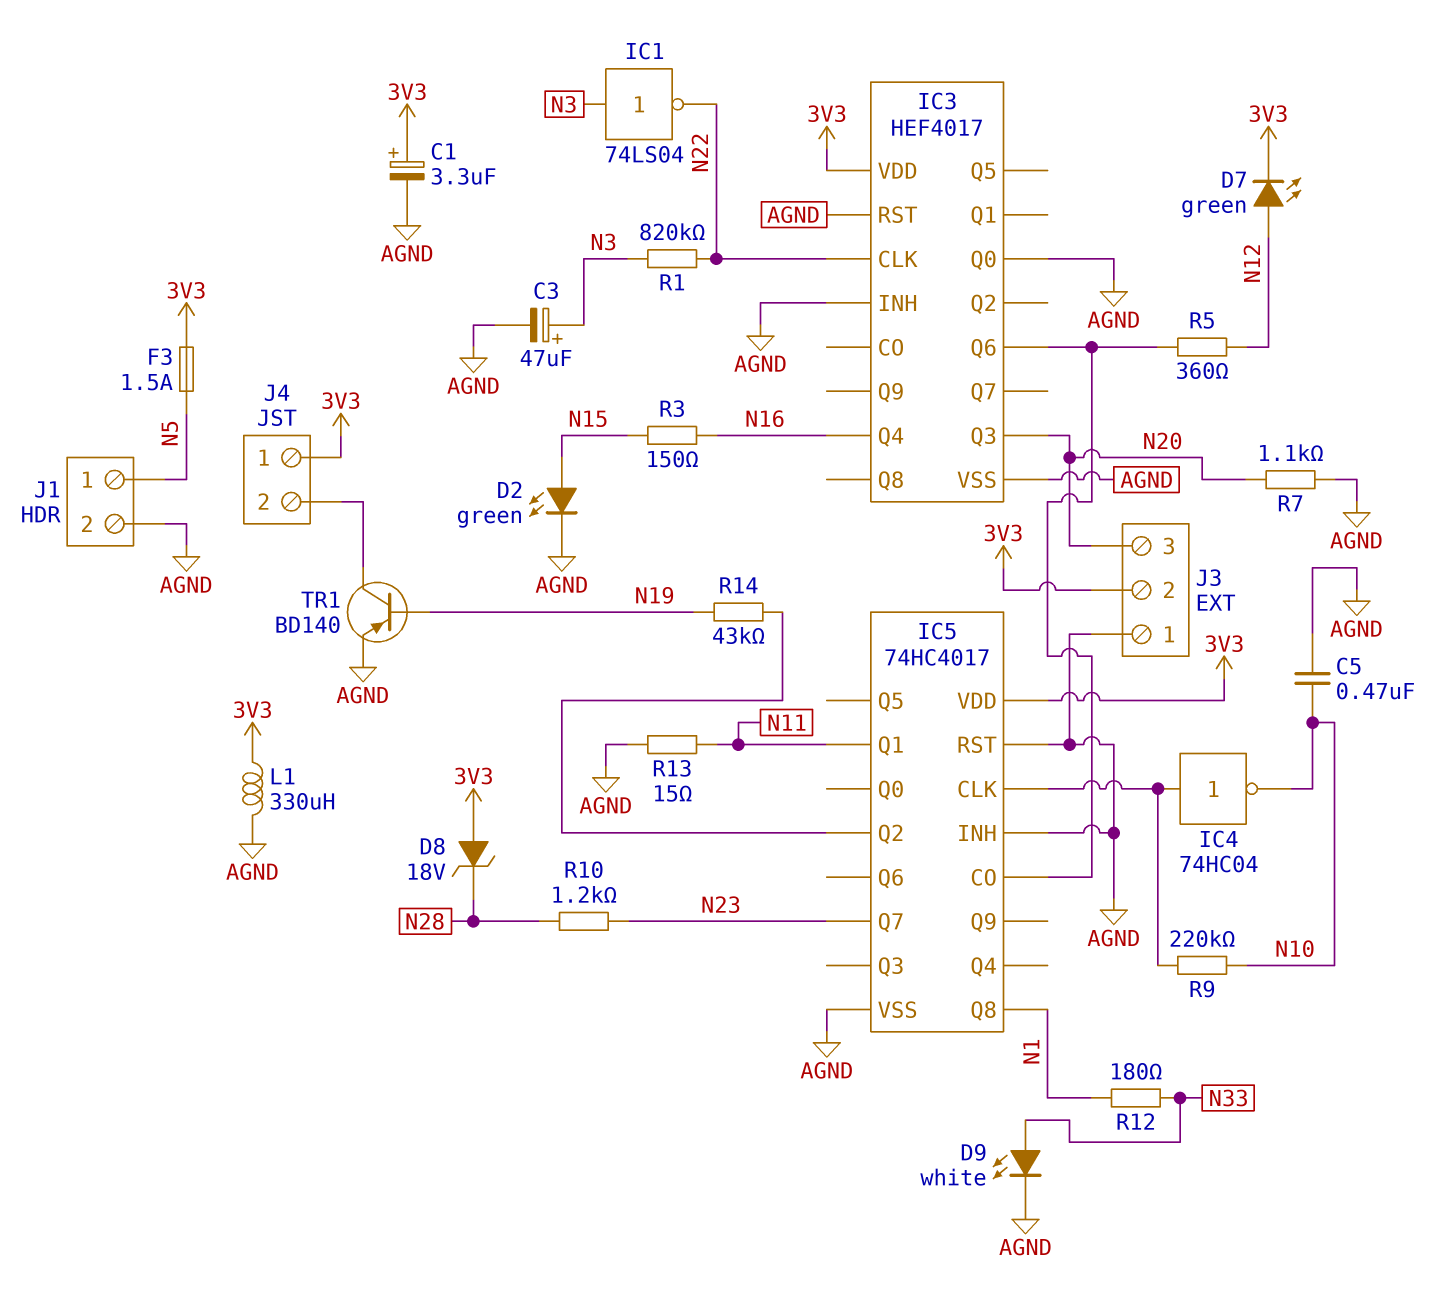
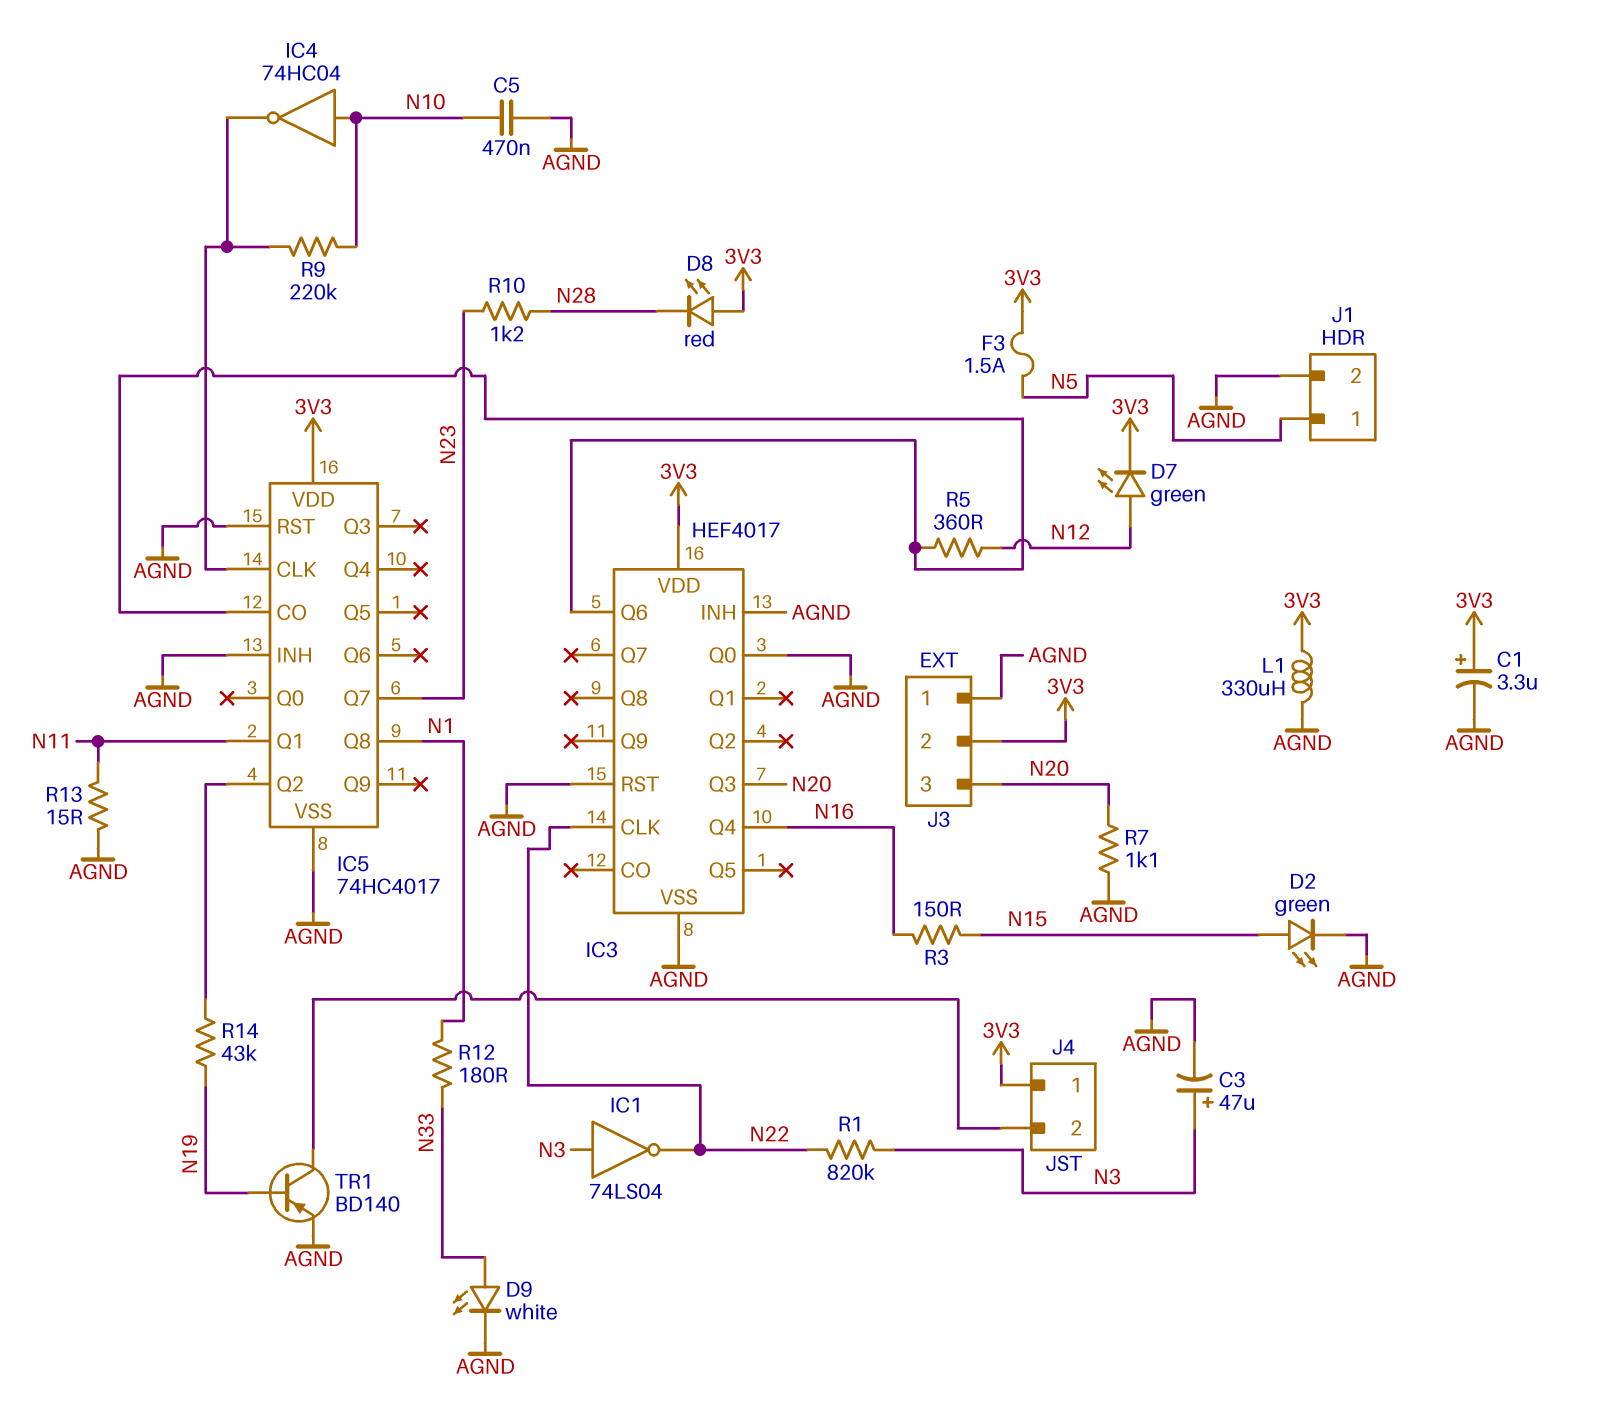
D8: zener 18V (A 3V3, K N28) -> LED red (A 3V3, K N28)
IC4: NOT 74HC04 (in IC5/CLK, out N10) -> NOT 74HC04 (in N10, out IC5/CLK)

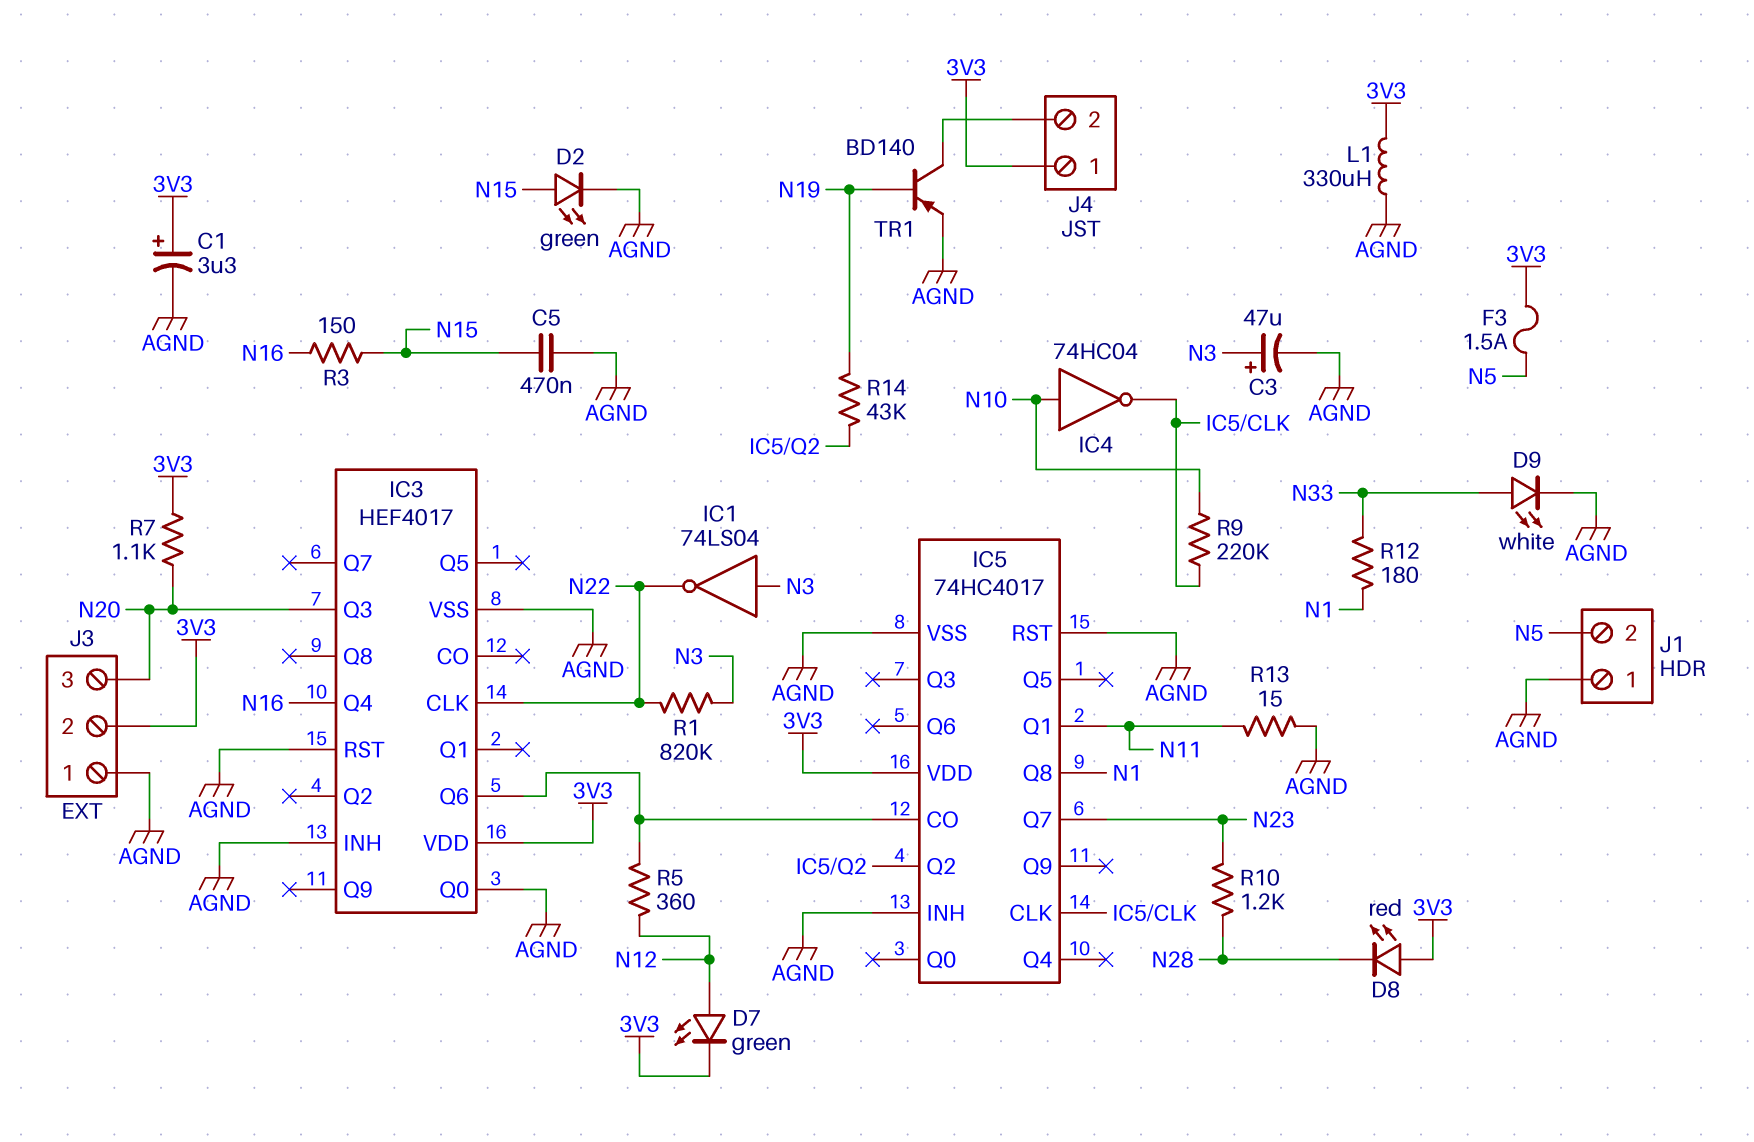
C5: 470nF (AGND, N10) -> 470nF (AGND, N15)
J1 pin 1: N5 -> AGND
J1 pin 2: AGND -> N5
R7: 1.1k (AGND, N20) -> 1.1k (3V3, N20)

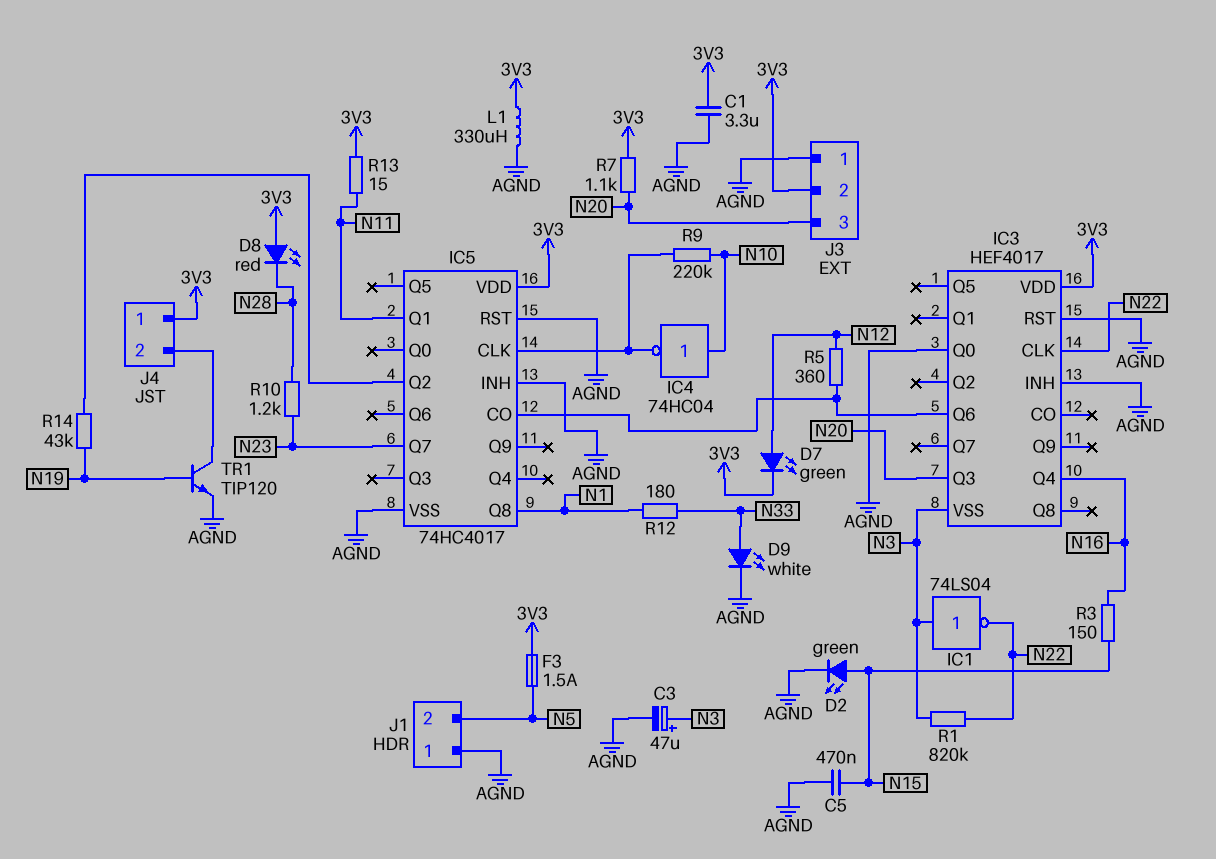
C1: 3.3uF (plus 3V3, minus AGND) -> 3.3uF (3V3, AGND)
IC3 pin VSS: AGND -> N3
R13: 15 (AGND, N11) -> 15 (3V3, N11)
TR1: PNP BD140 (B N19, C J4/2, E AGND) -> NPN TIP120 (B N19, C J4/2, E AGND)

